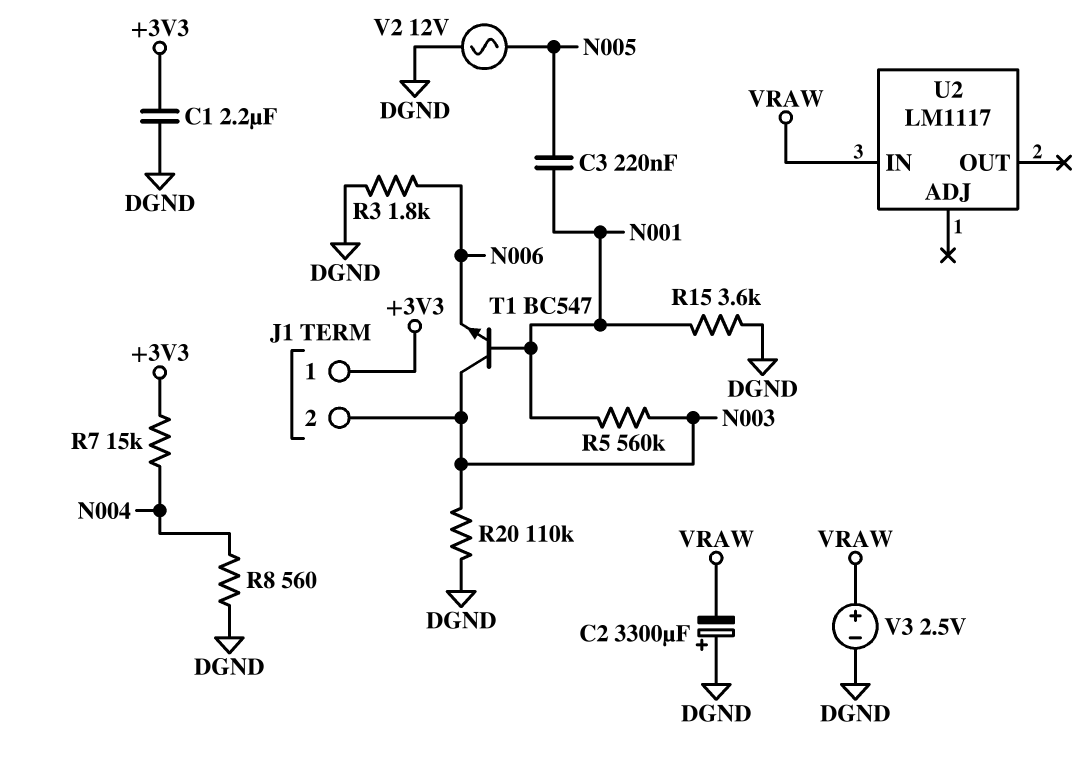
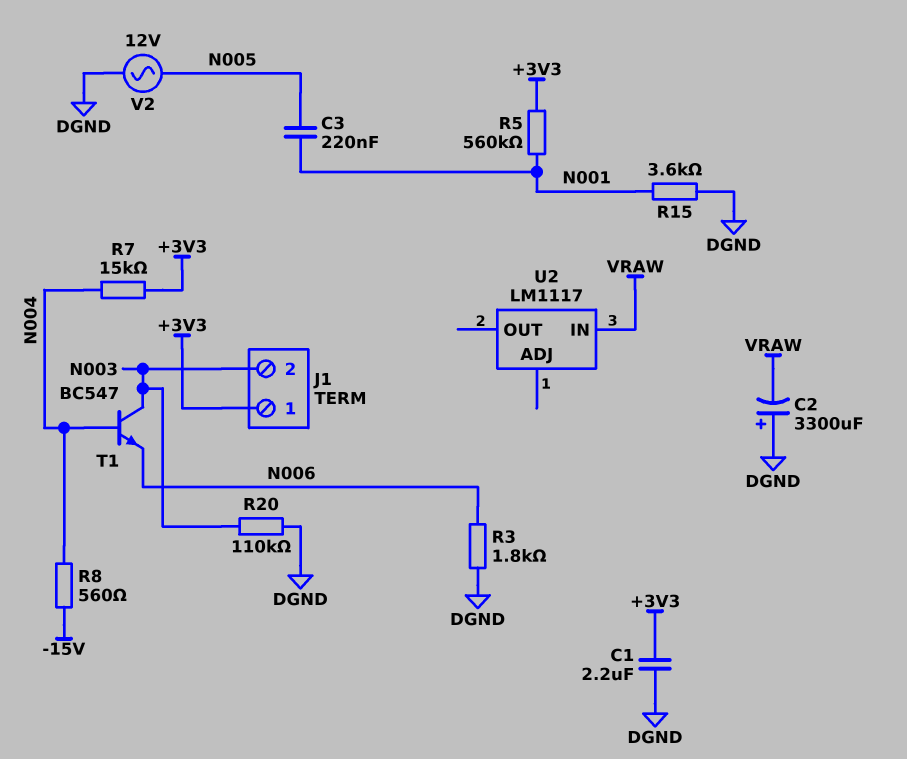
R5: 560k (N001, N003) -> 560k (+3V3, N001)
R8: 560 (DGND, N004) -> 560 (-15V, N004)
T1: NPN BC547 (B N001, C N003, E N006) -> NPN BC547 (B N004, C N003, E N006)
V3: 2.5V (plus VRAW, minus DGND) -> none

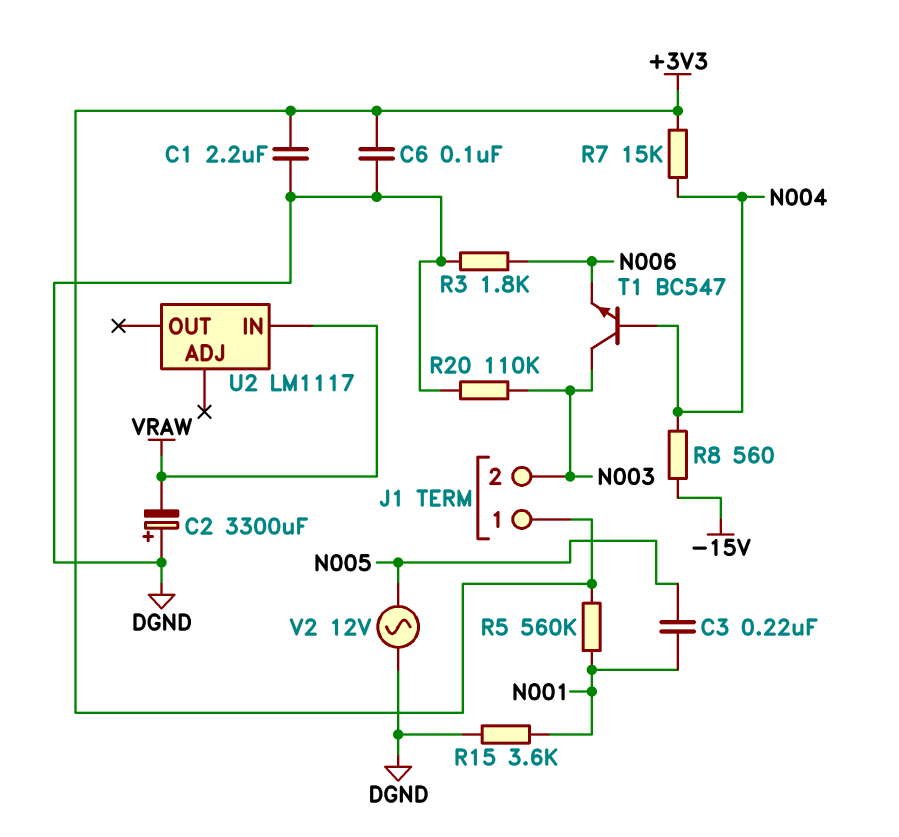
C6: none -> 100nF (+3V3, DGND)

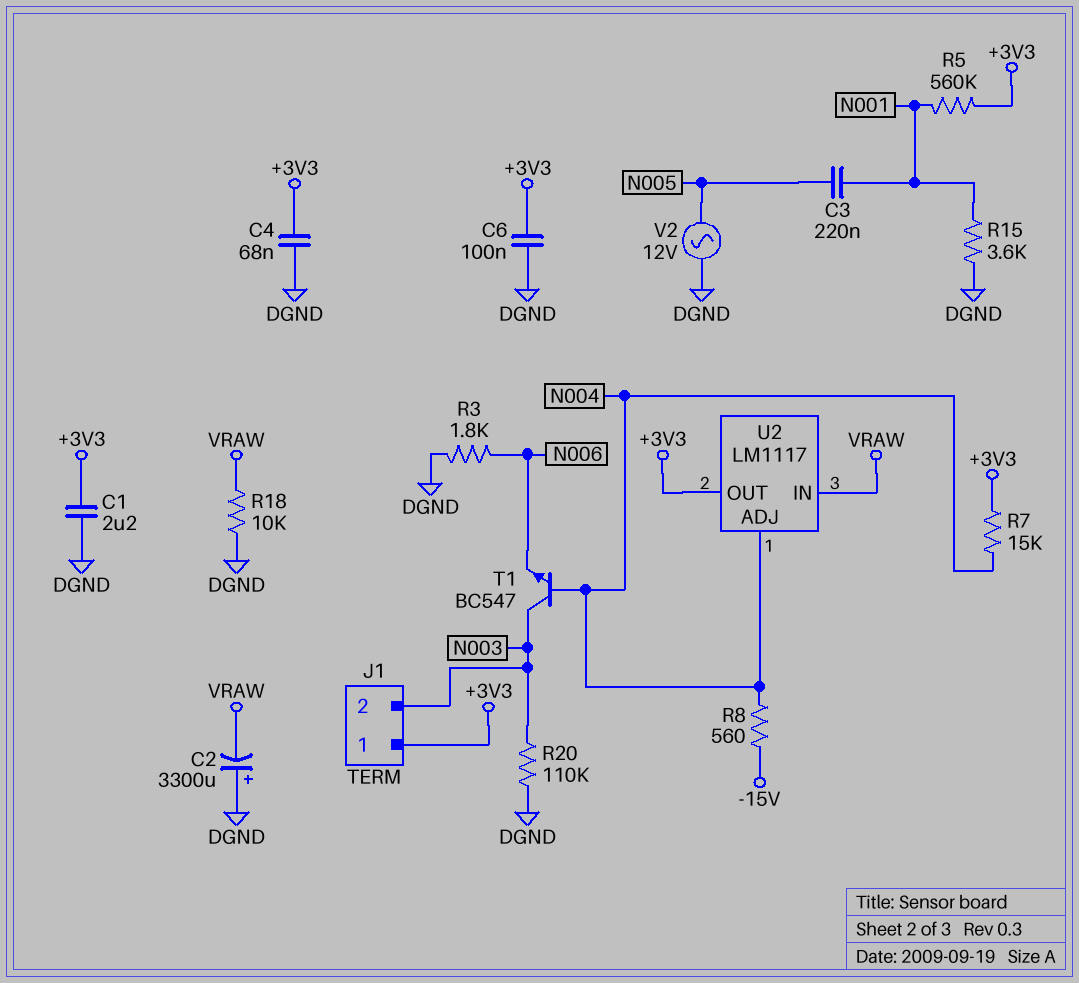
C4: none -> 68nF (+3V3, DGND)
R18: none -> 10k (DGND, VRAW)
U2 pin ADJ: none -> N004
U2 pin OUT: none -> +3V3

